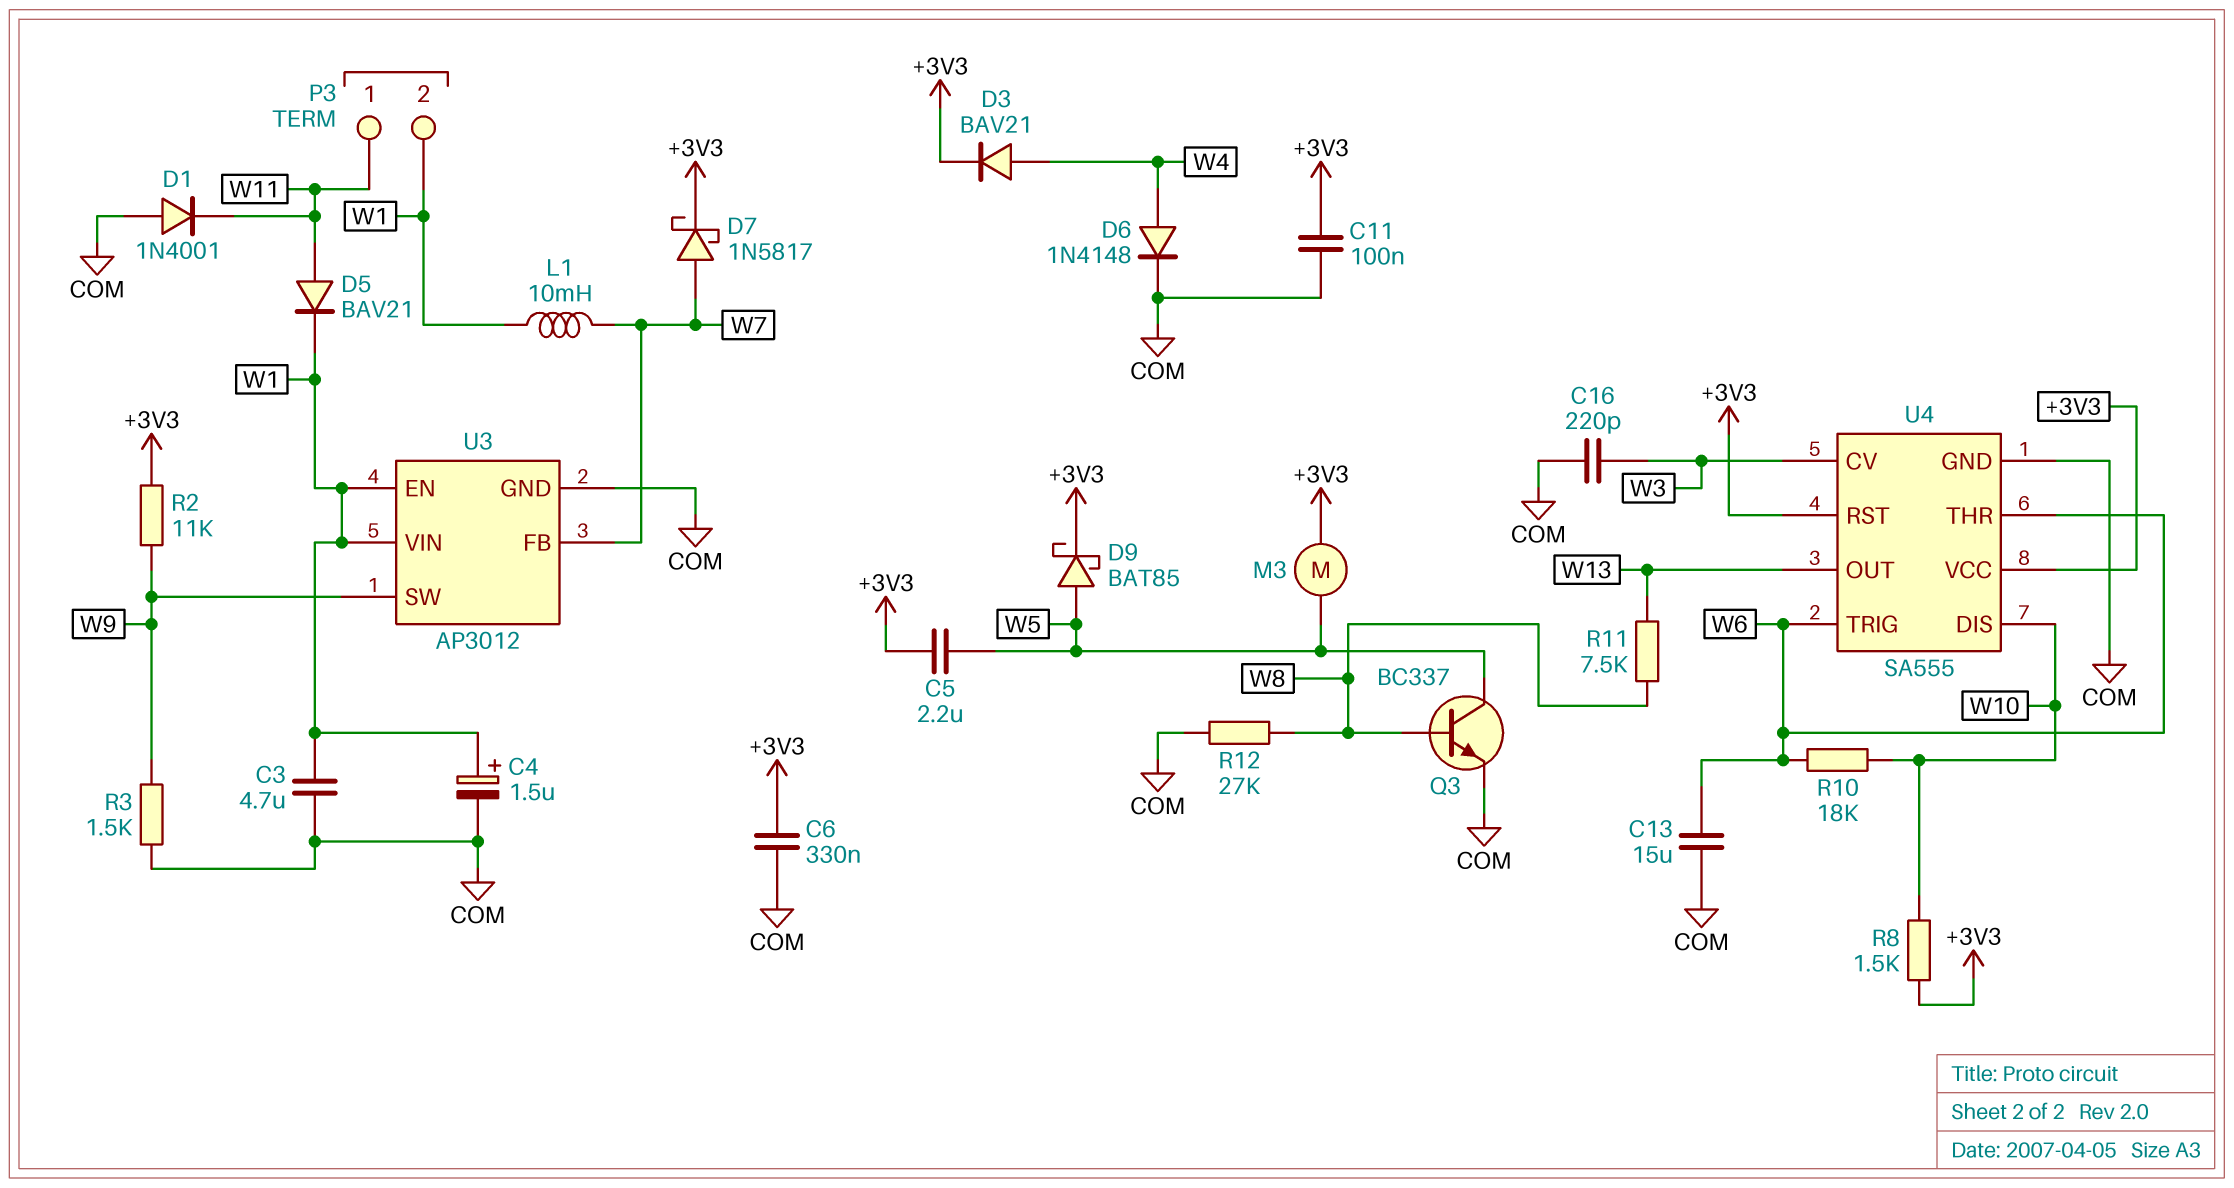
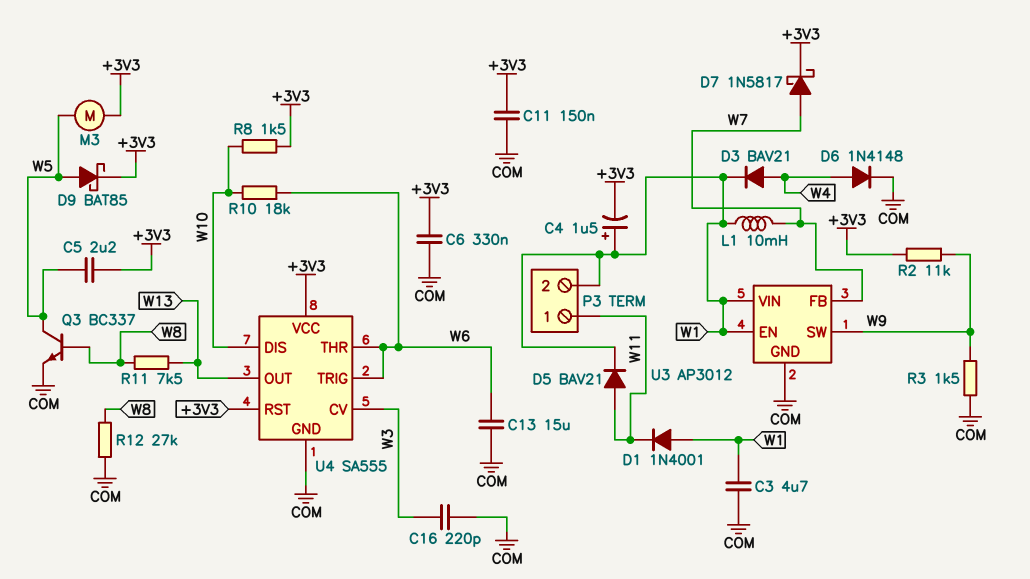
C4: 1.5uF (plus W1, minus COM) -> 1.5uF (plus W1, minus +3V3)
C11: 100nF (+3V3, COM) -> 150nF (+3V3, COM)
D1: diode 1N4001 (A COM, K W11) -> diode 1N4001 (A W1, K W11)
D3: diode BAV21 (A W4, K +3V3) -> diode BAV21 (A W4, K W1)

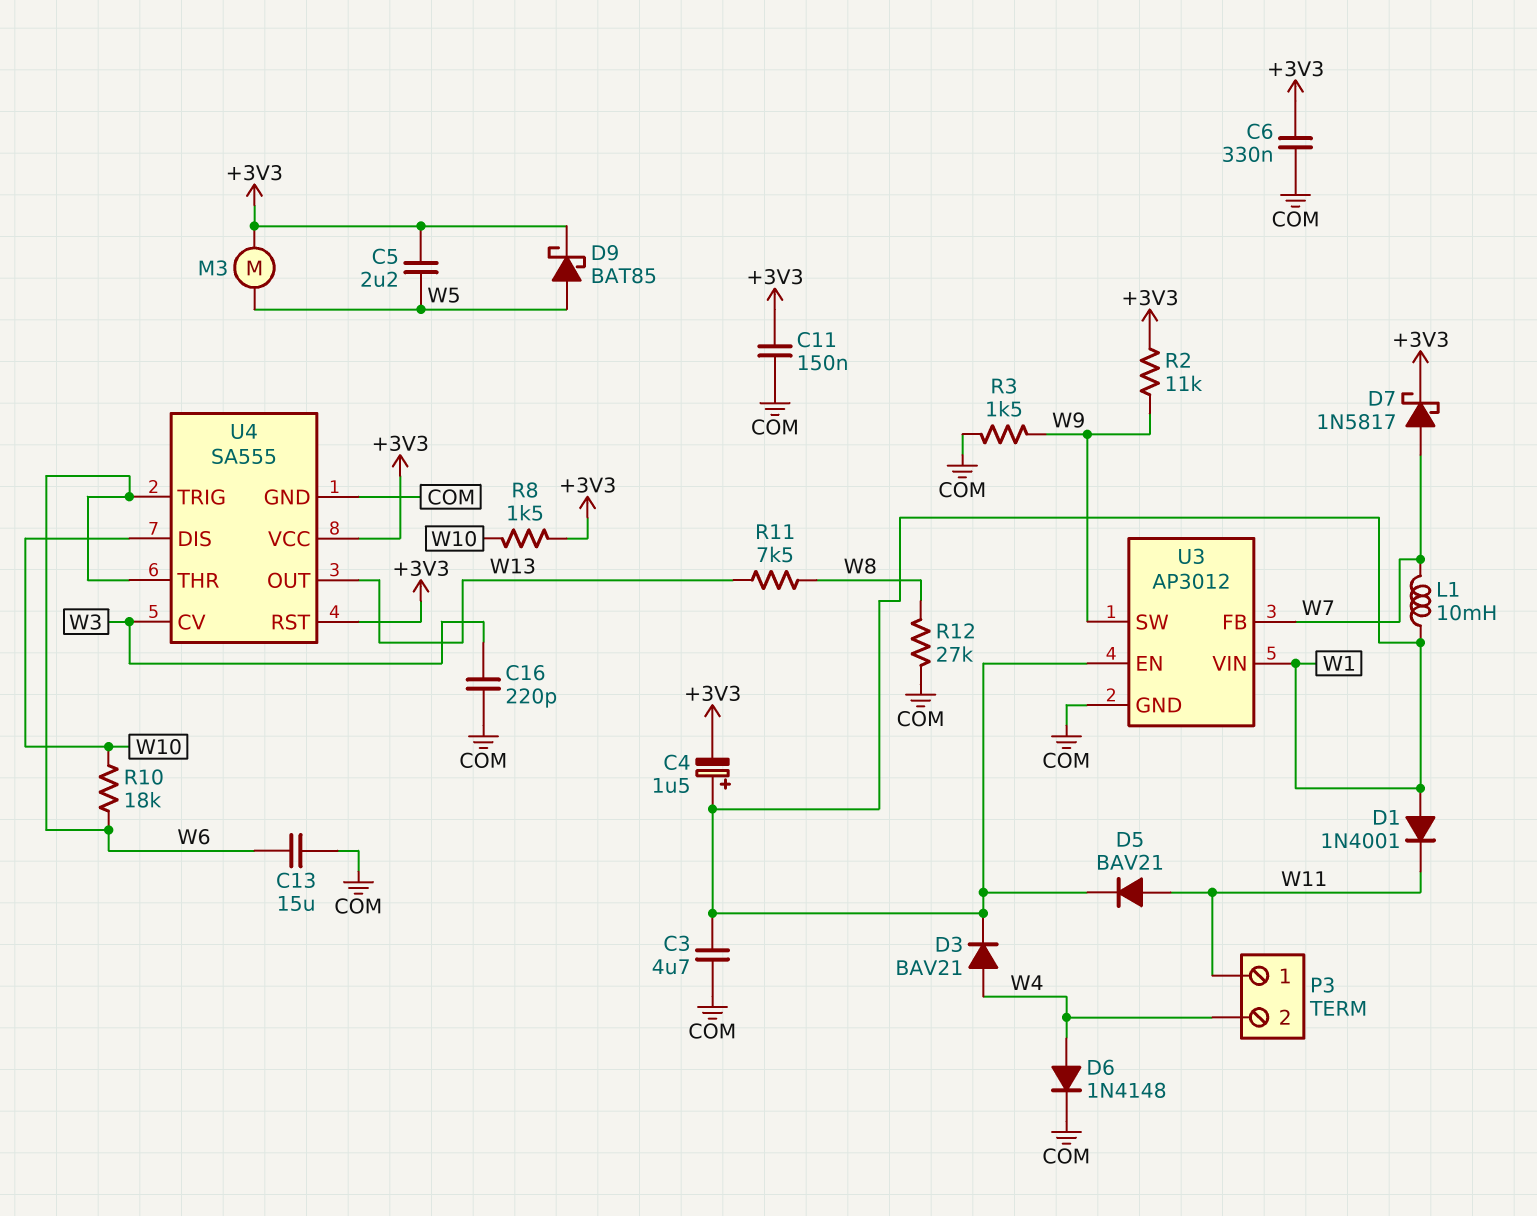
P3 pin 2: W1 -> W4
Q3: NPN BC337 (B W8, C W5, E COM) -> none

